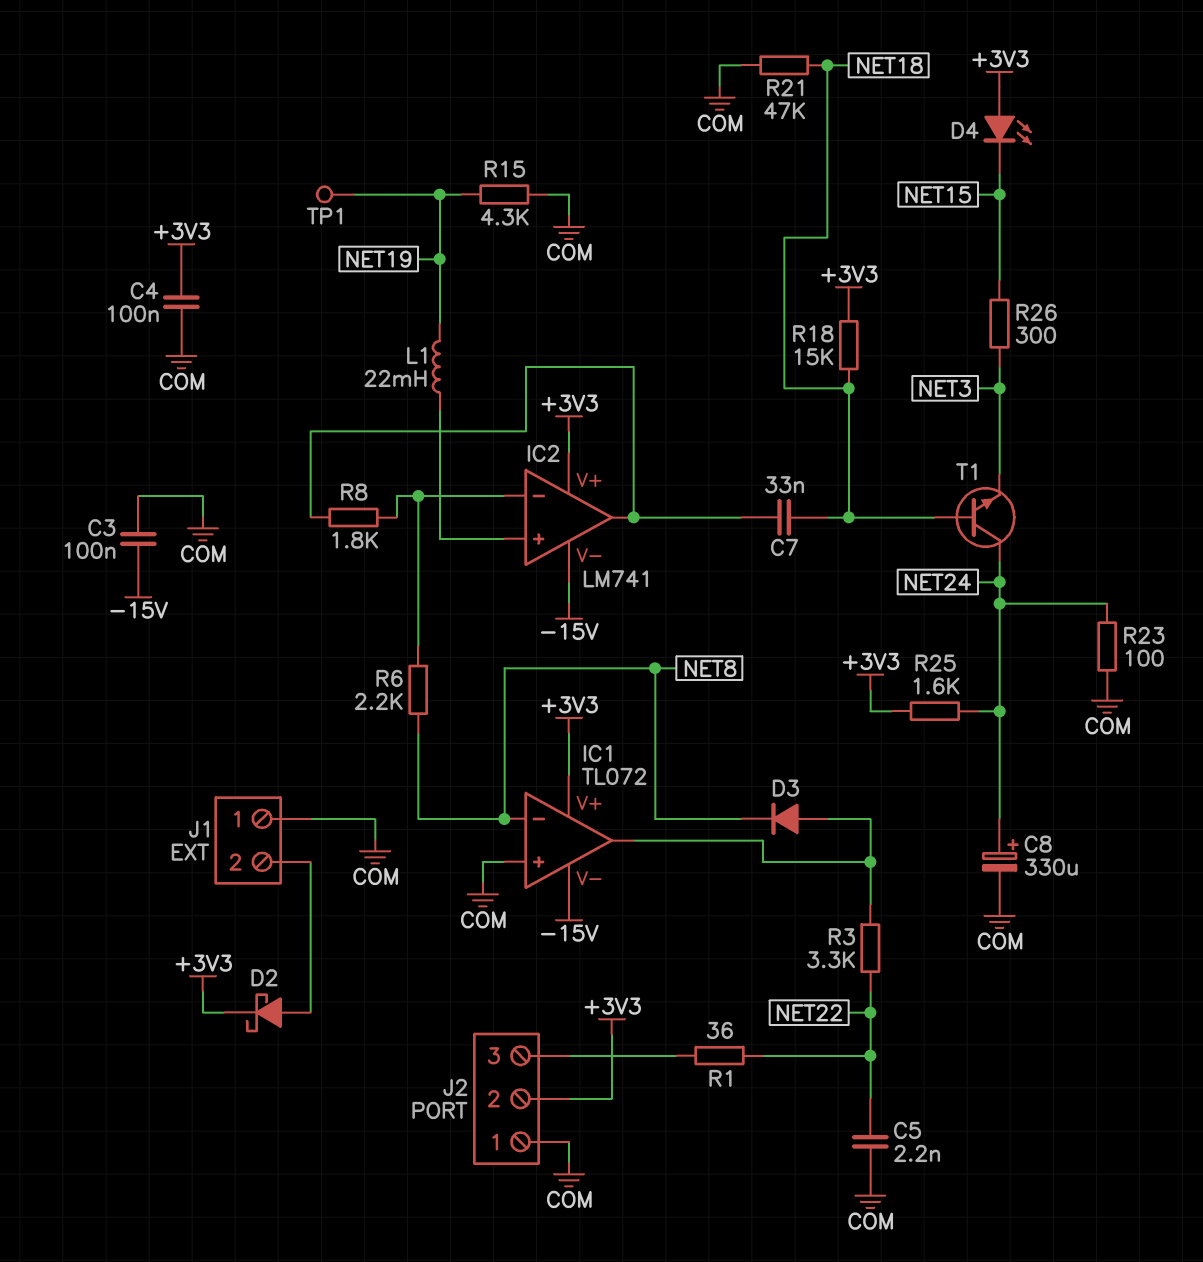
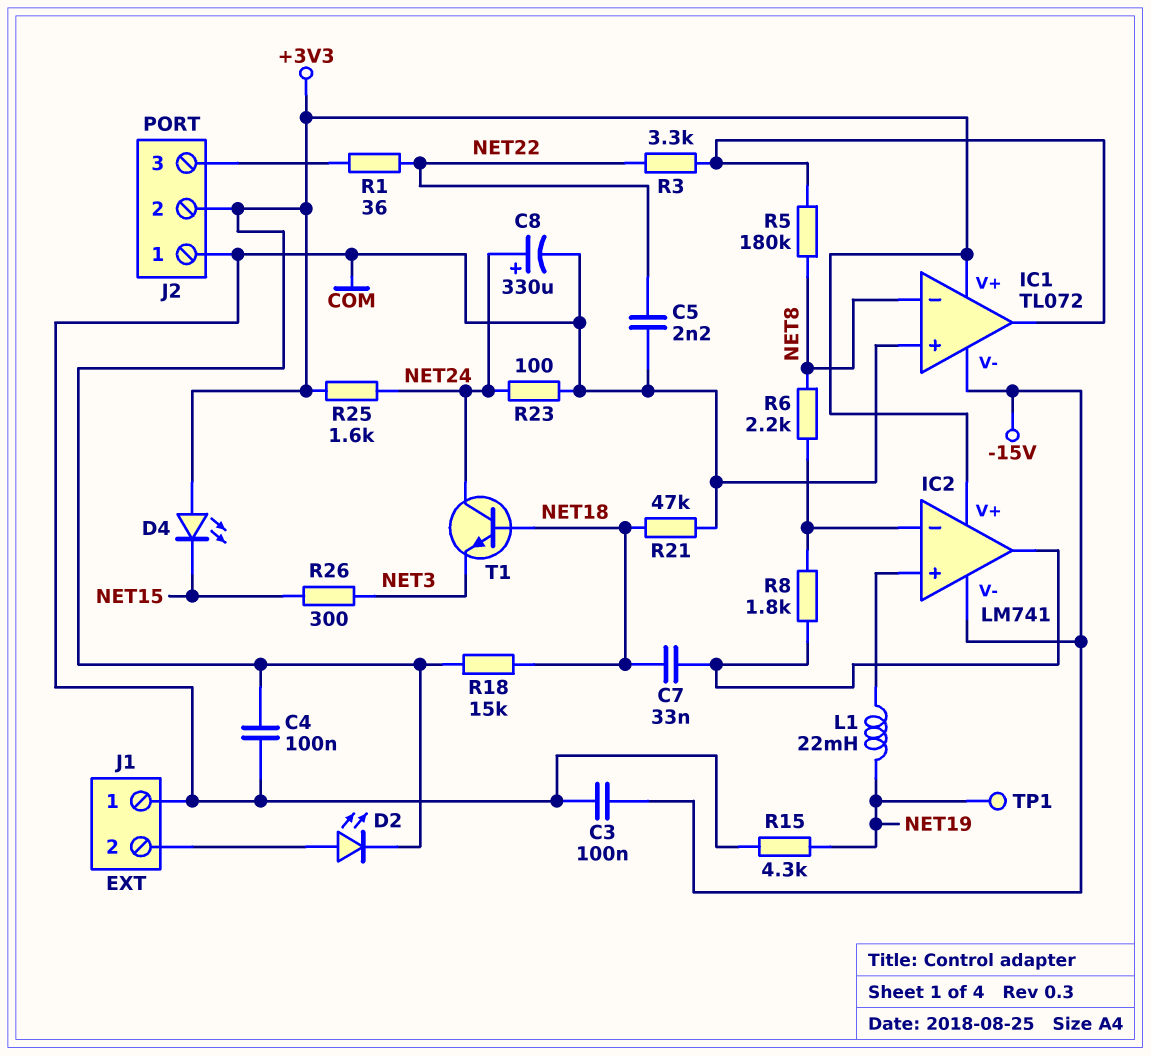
D2: schottky (A J1/2, K +3V3) -> LED (A J1/2, K +3V3)
D3: diode (A IC1/out, K NET8) -> none
R5: none -> 180k (IC1/out, NET8)

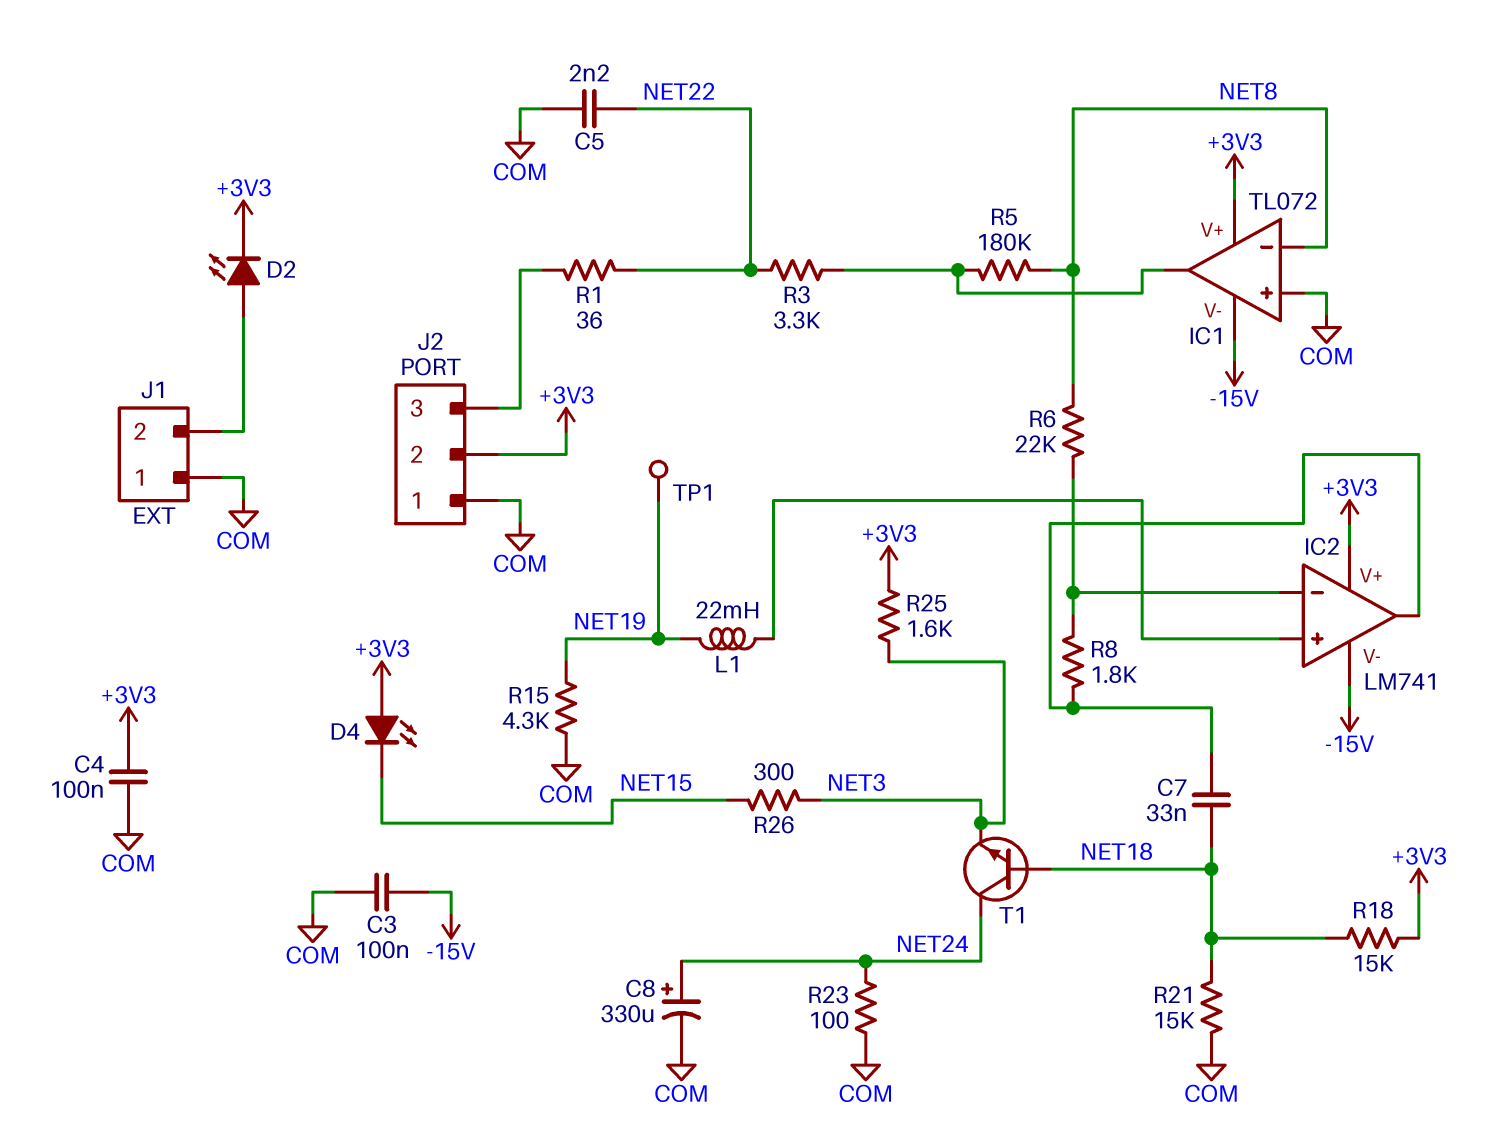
R6: 2.2k (IC2/in-, NET8) -> 22k (IC2/in-, NET8)
R21: 47k (COM, NET18) -> 15k (COM, NET18)
R25: 1.6k (+3V3, NET24) -> 1.6k (+3V3, NET3)

